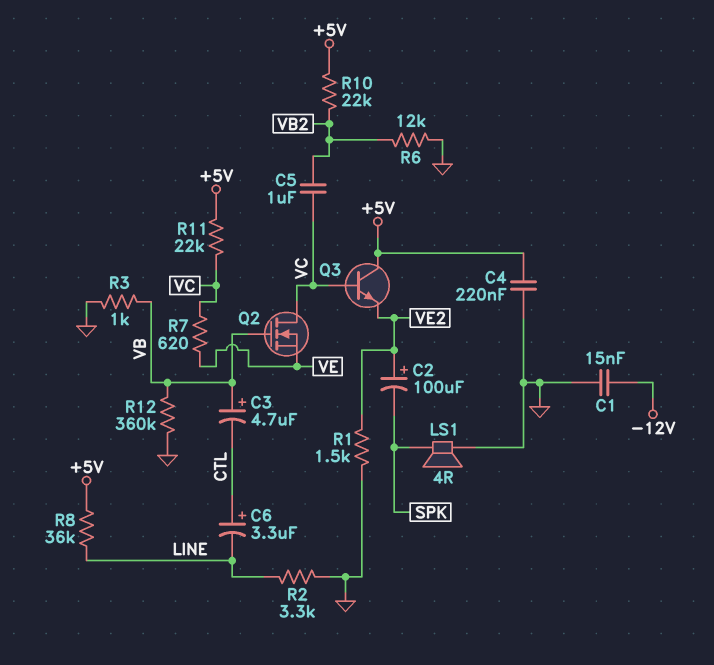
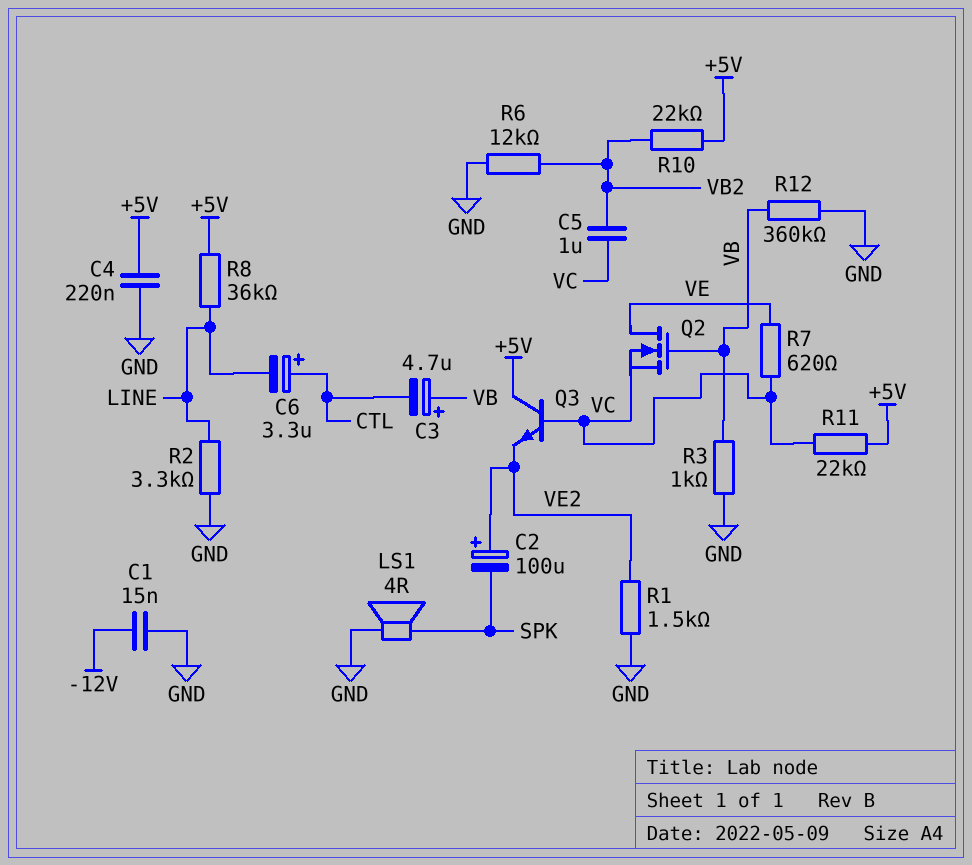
Q2: NMOS (G VB, D VC, S VE) -> NMOS (G VB, D VE, S VC)

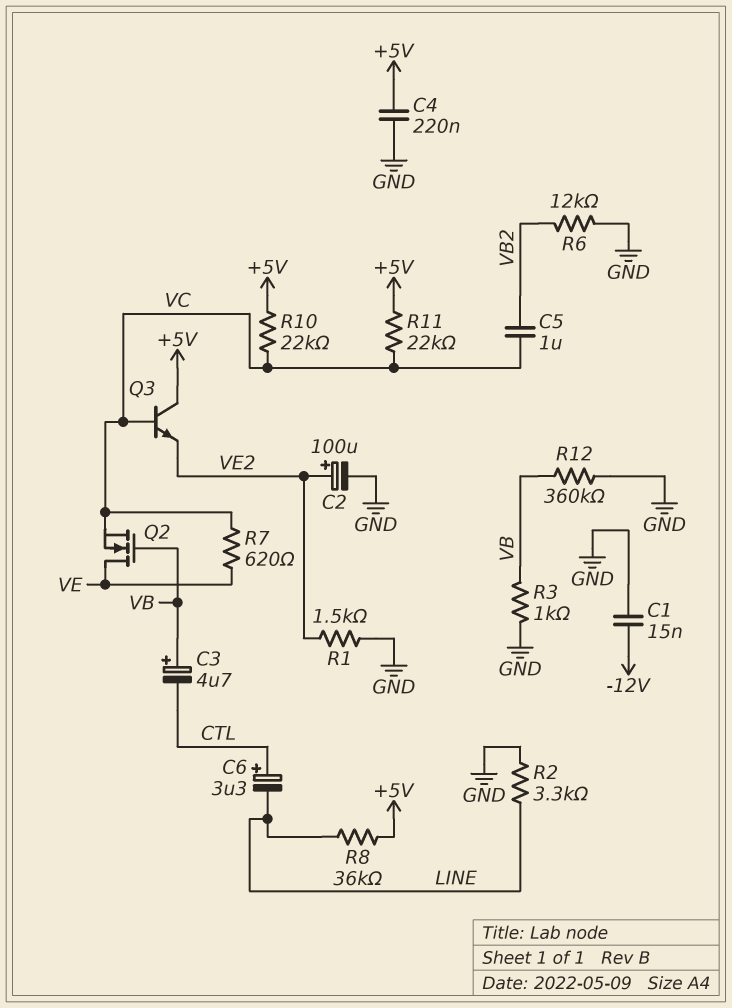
C2: 100uF (plus VE2, minus SPK) -> 100uF (plus VE2, minus GND)
LS1: speaker 4R (GND, SPK) -> none
R10: 22k (+5V, VB2) -> 22k (+5V, VC)

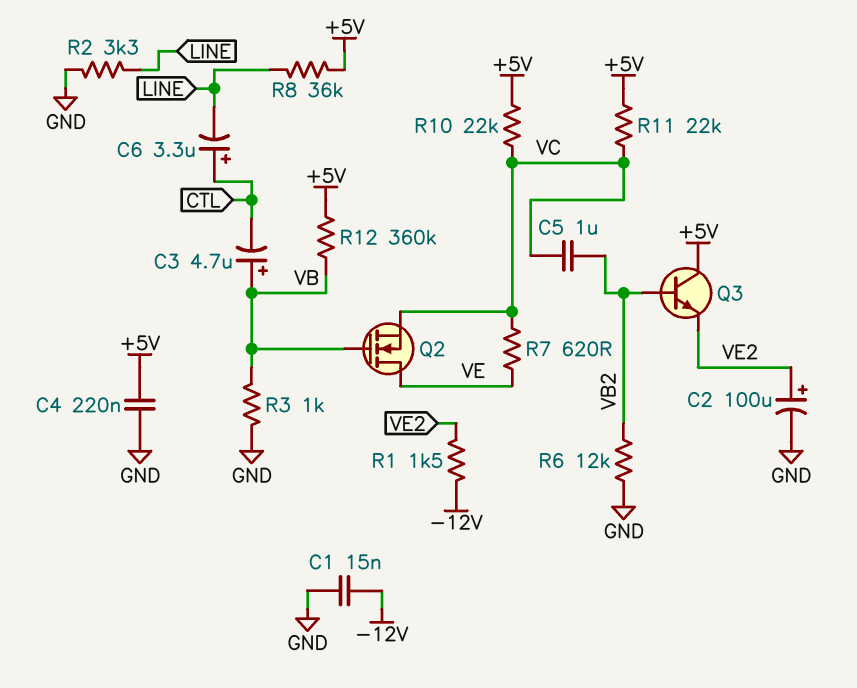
Q3: NPN (B VC, C +5V, E VE2) -> NPN (B VB2, C +5V, E VE2)
R1: 1.5k (GND, VE2) -> 1.5k (-12V, VE2)
R12: 360k (GND, VB) -> 360k (+5V, VB)

